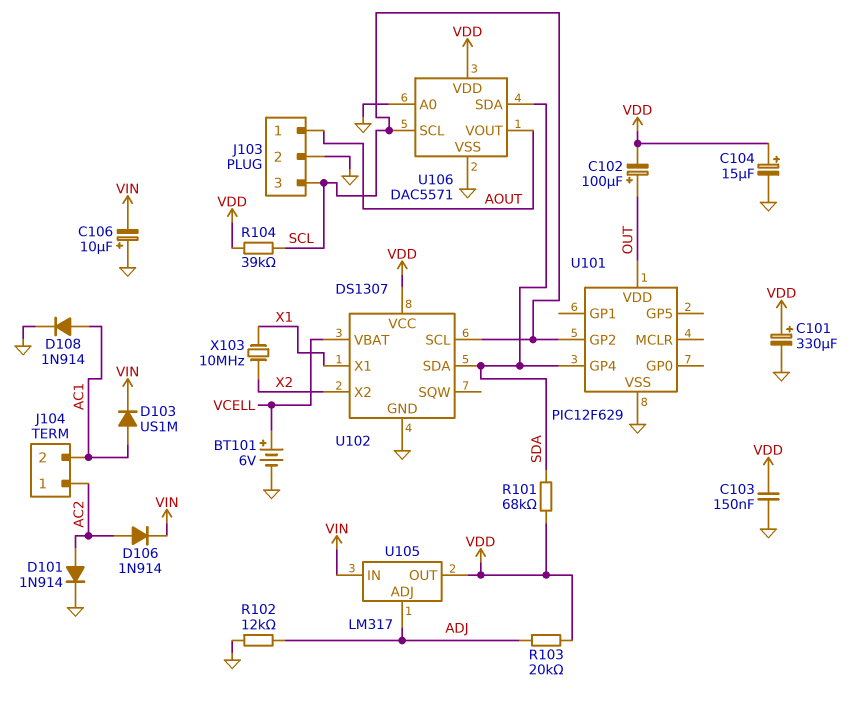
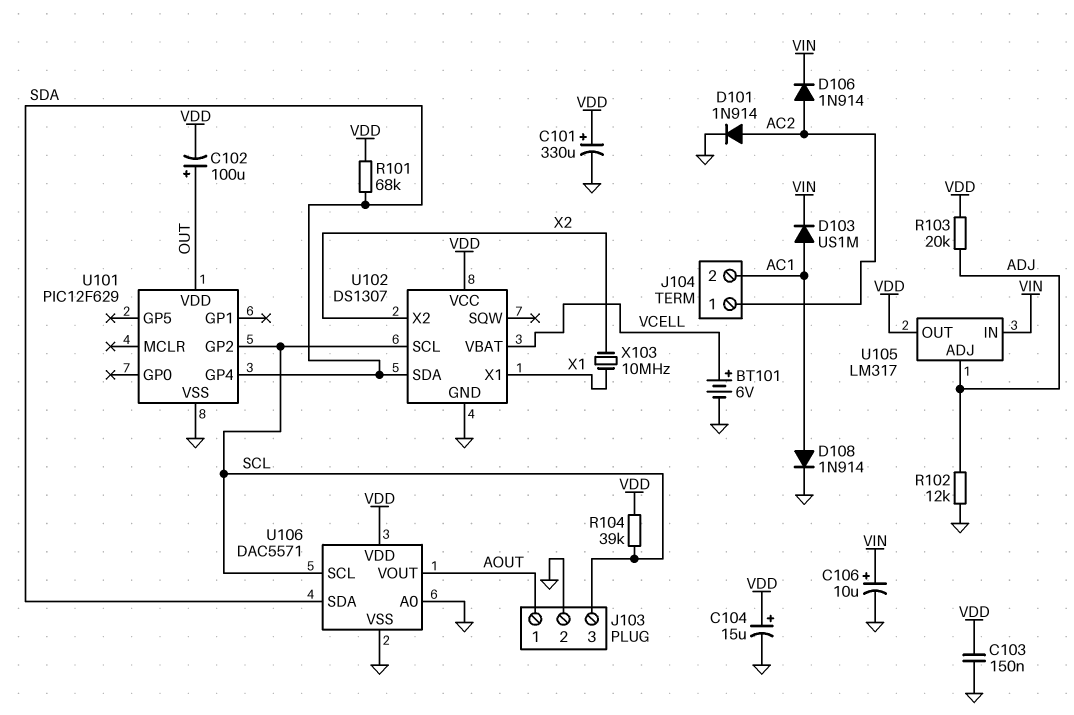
C106: 10uF (plus GND, minus VIN) -> 10uF (plus VIN, minus GND)

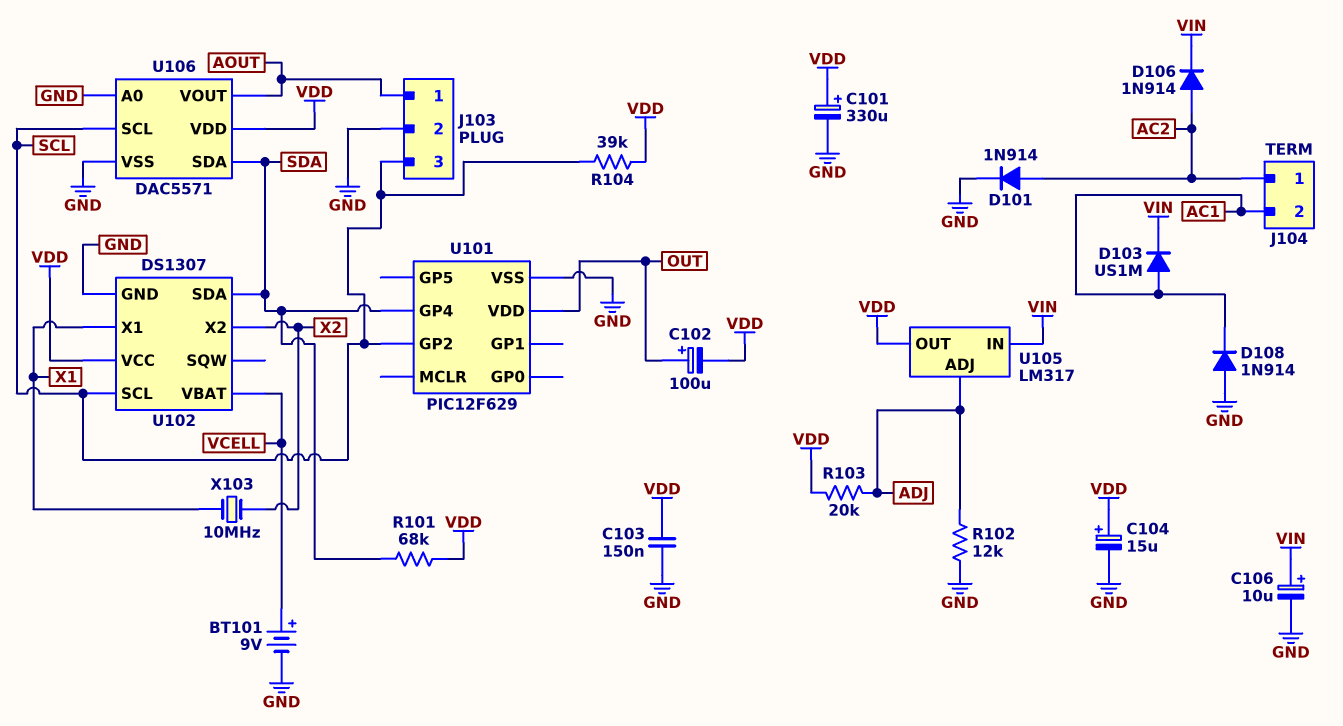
BT101: 6V (plus VCELL, minus GND) -> 9V (plus VCELL, minus GND)
D108: diode 1N914 (A AC1, K GND) -> diode 1N914 (A GND, K AC1)

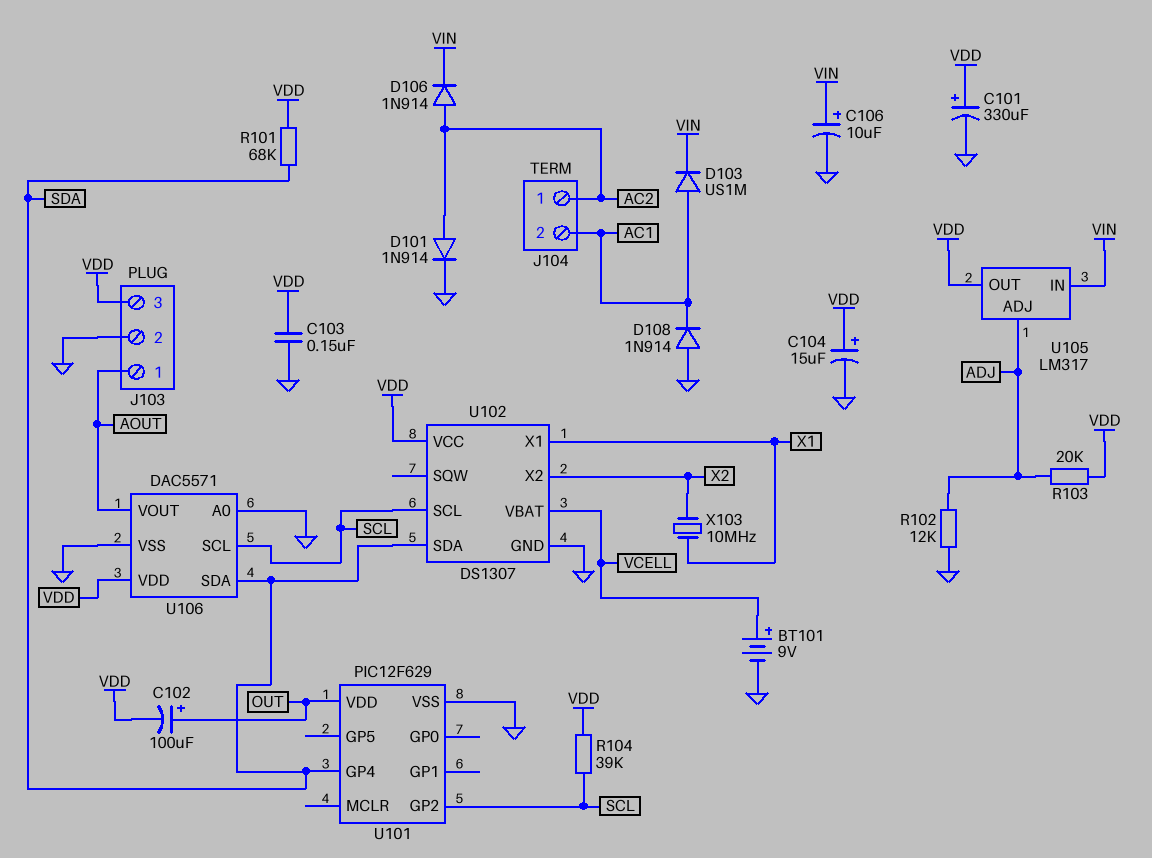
J103 pin 3: SCL -> VDD

